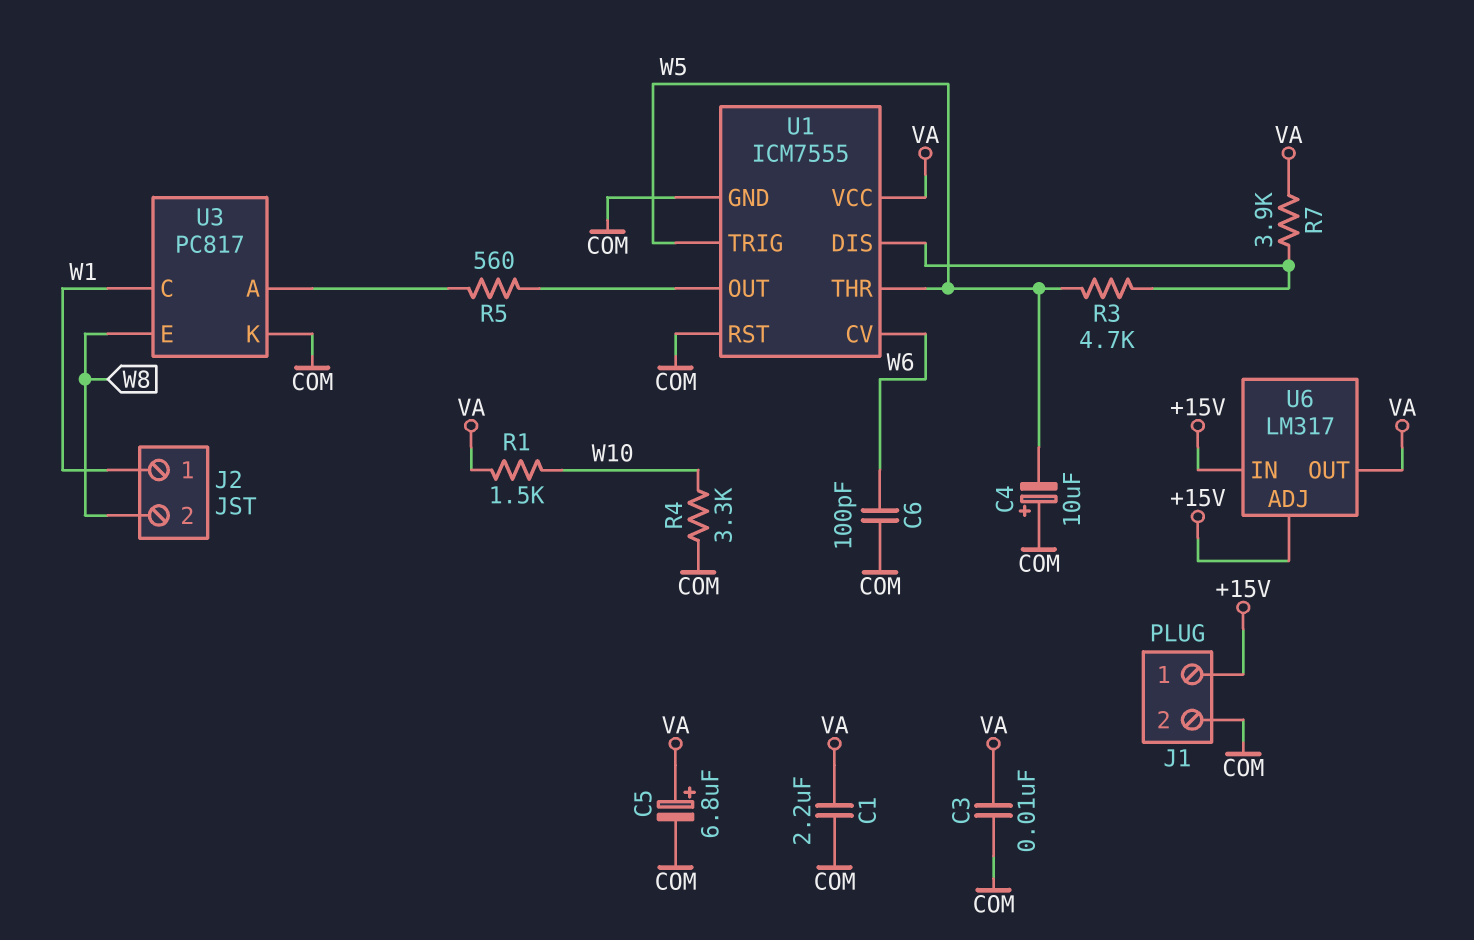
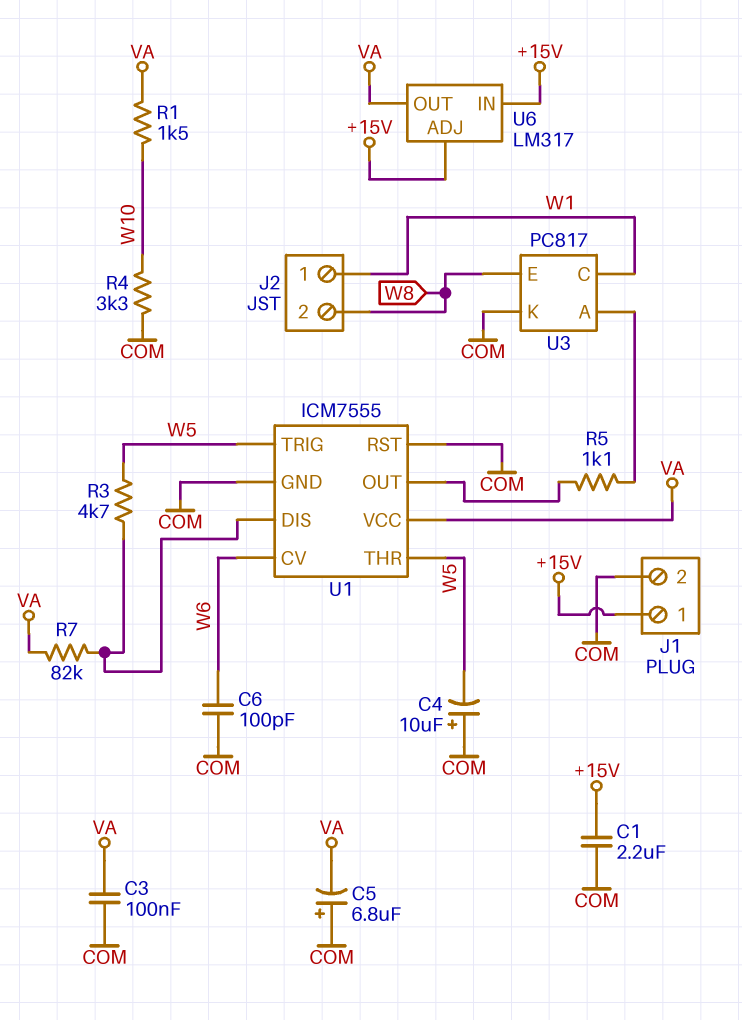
C1: 2.2uF (COM, VA) -> 2.2uF (+15V, COM)
C3: 10nF (COM, VA) -> 100nF (COM, VA)
C5: 6.8uF (plus VA, minus COM) -> 6.8uF (plus COM, minus VA)
R5: 560 (U1/OUT, U3/A) -> 1.1k (U1/OUT, U3/A)
R7: 3.9k (U1/DIS, VA) -> 82k (U1/DIS, VA)

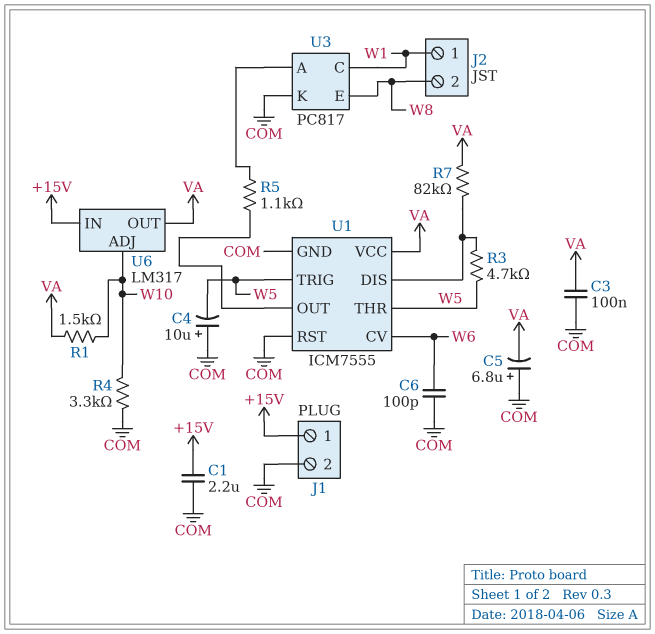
U6 pin ADJ: +15V -> W10

